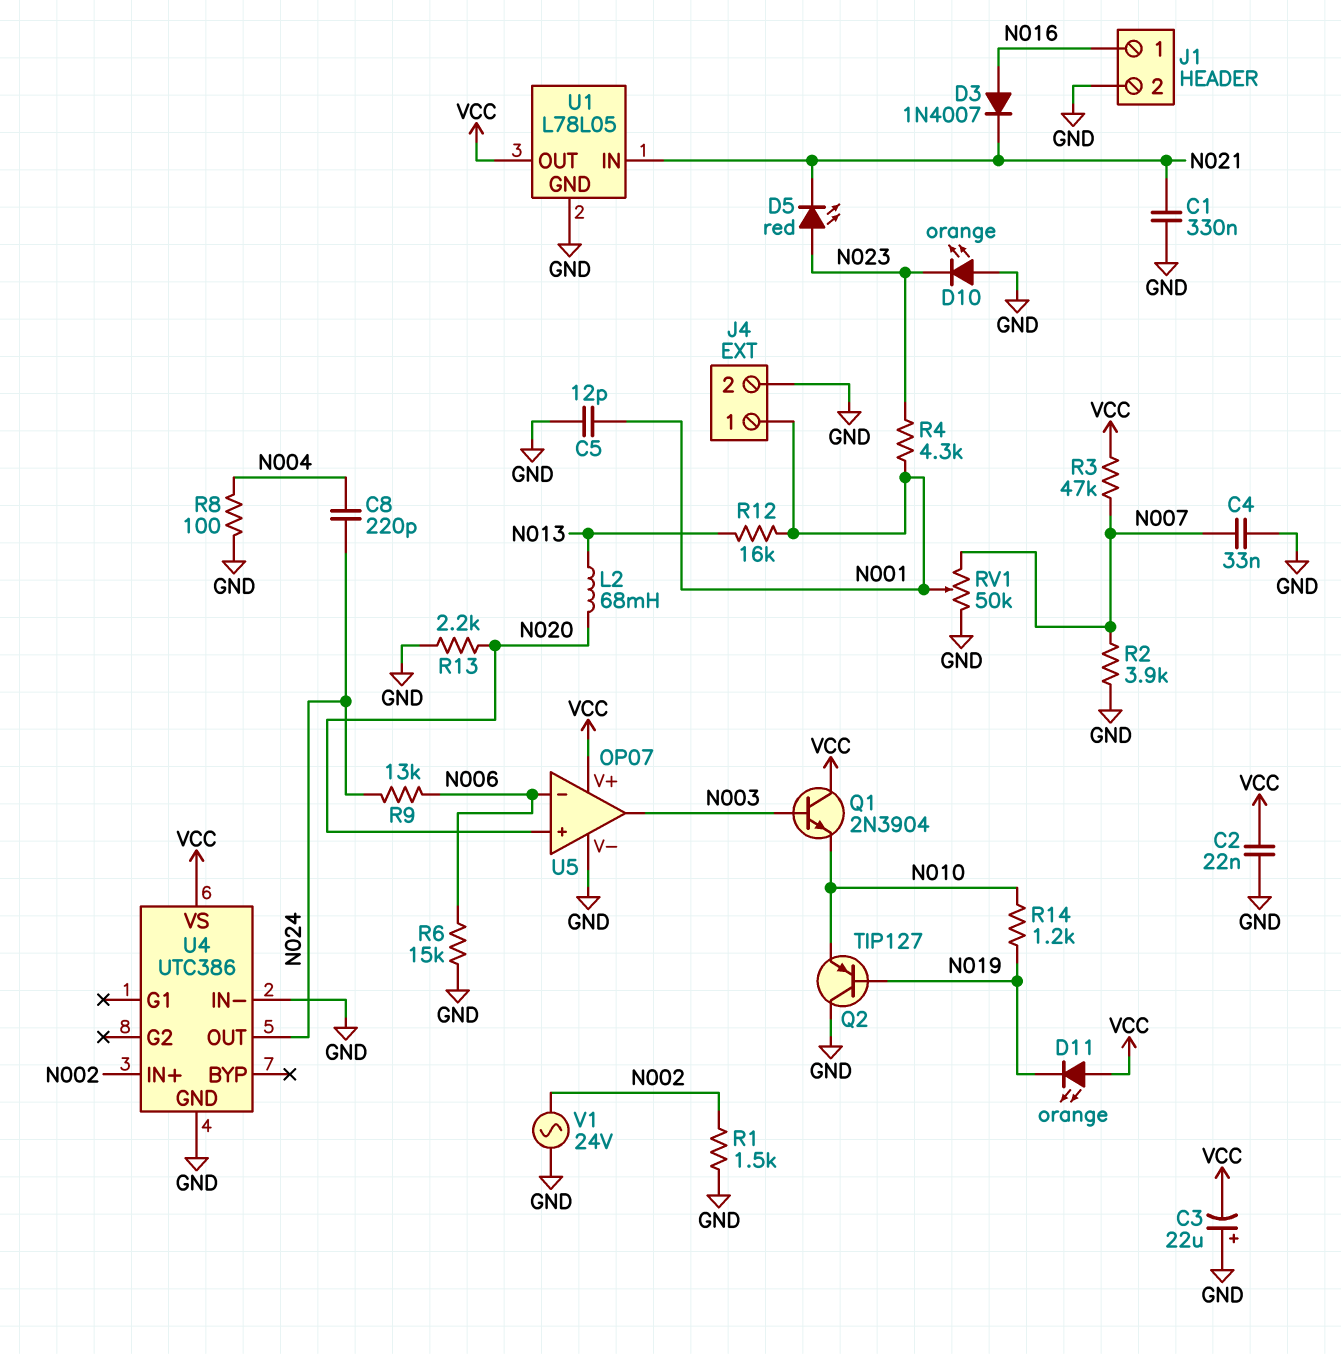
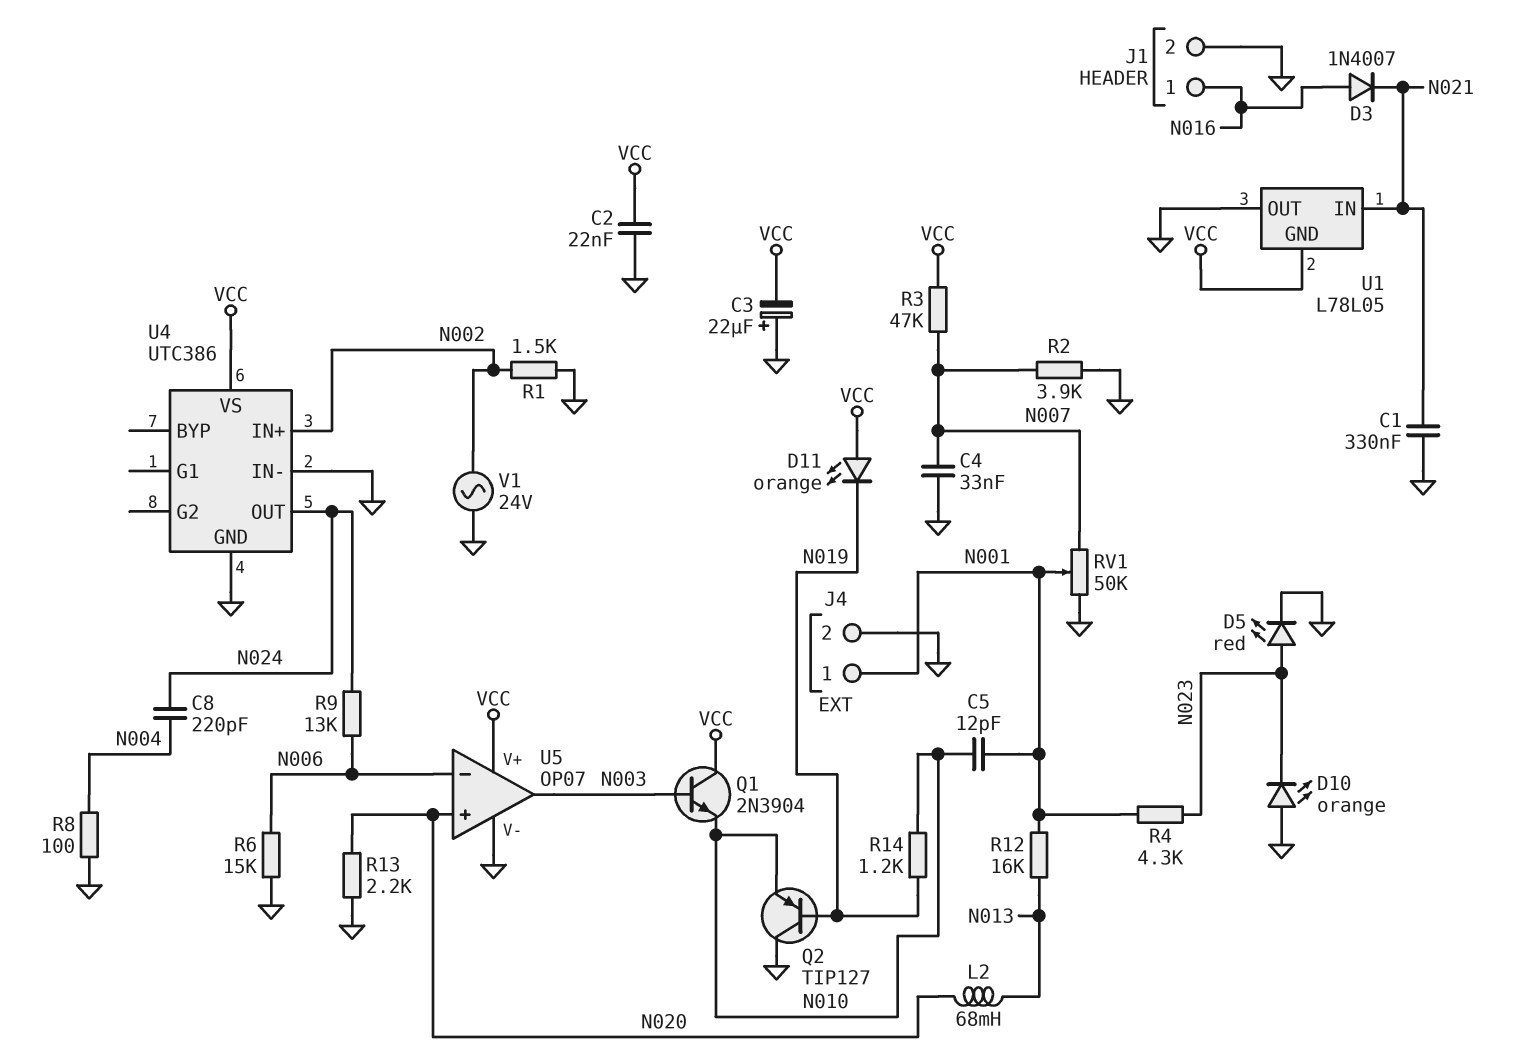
C5: 12pF (GND, N001) -> 12pF (N001, N010)
D5: LED red (A N023, K N021) -> LED red (A N023, K GND)
U1 pin GND: GND -> VCC
U1 pin OUT: VCC -> GND

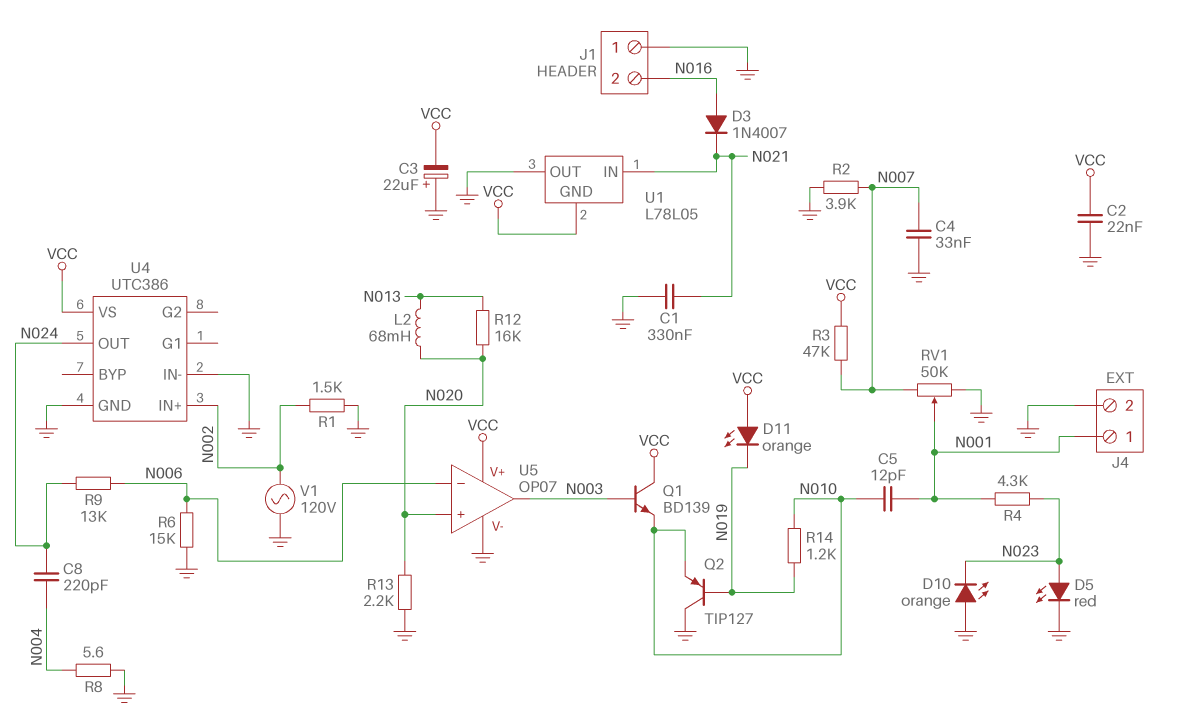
J1 pin 1: N016 -> GND
J1 pin 2: GND -> N016
Q1: NPN 2N3904 (B N003, C VCC, E N010) -> NPN BD139 (B N003, C VCC, E N010)
R8: 100 (GND, N004) -> 5.6 (GND, N004)
R12: 16k (N001, N013) -> 16k (N013, N020)
V1: AC 24V (GND, N002) -> AC 120V (GND, N002)

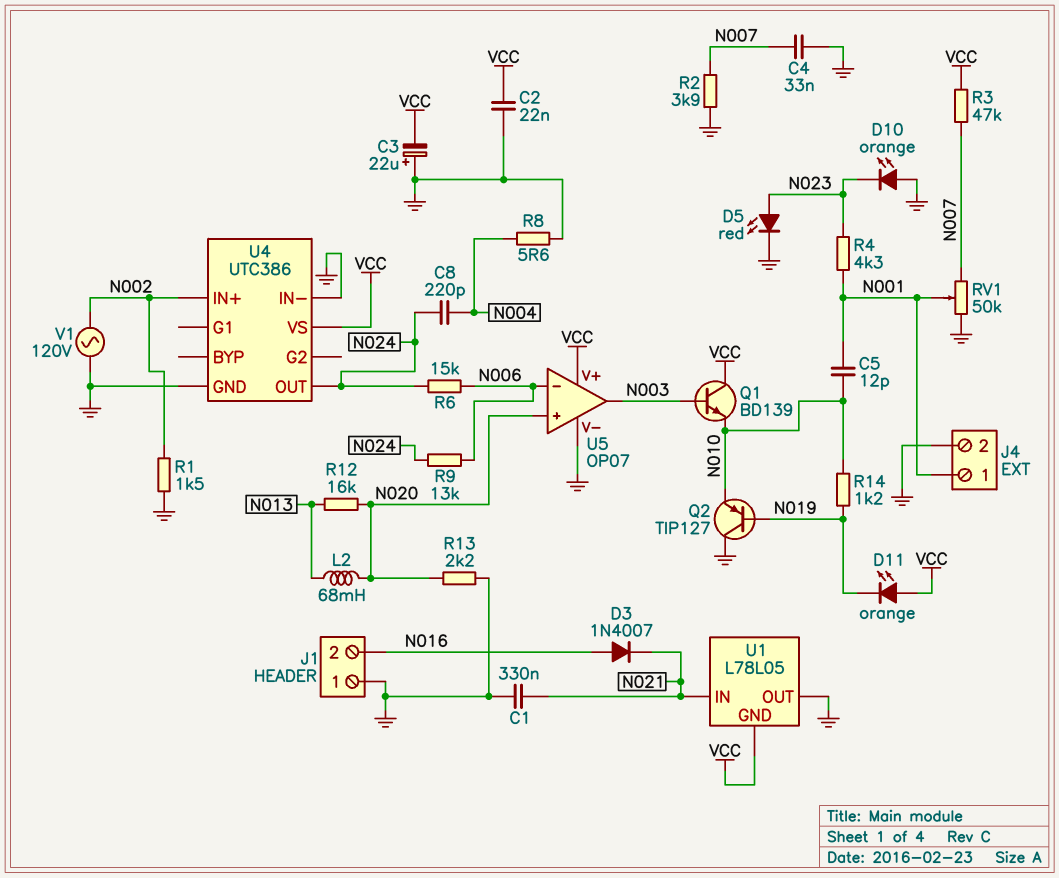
R6: 15k (GND, N006) -> 15k (N006, N024)

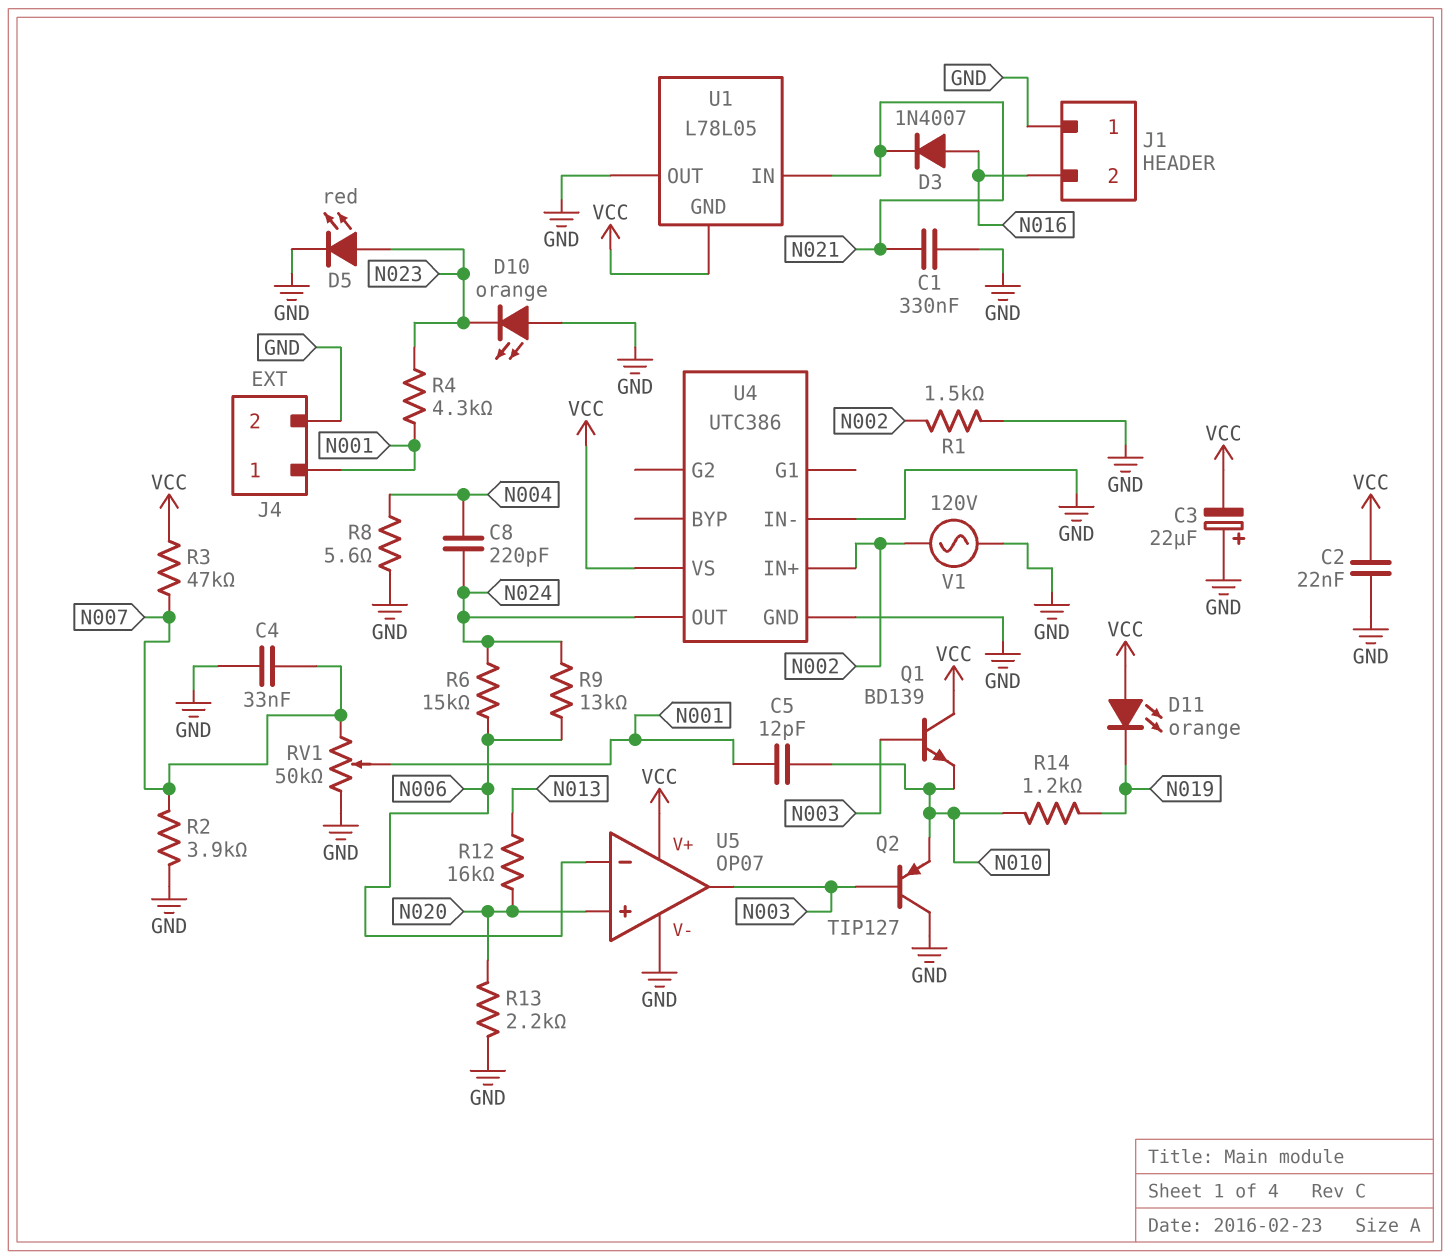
L2: 68mH (N013, N020) -> none
Q2: PNP TIP127 (B N019, C GND, E N010) -> PNP TIP127 (B N003, C GND, E N010)

